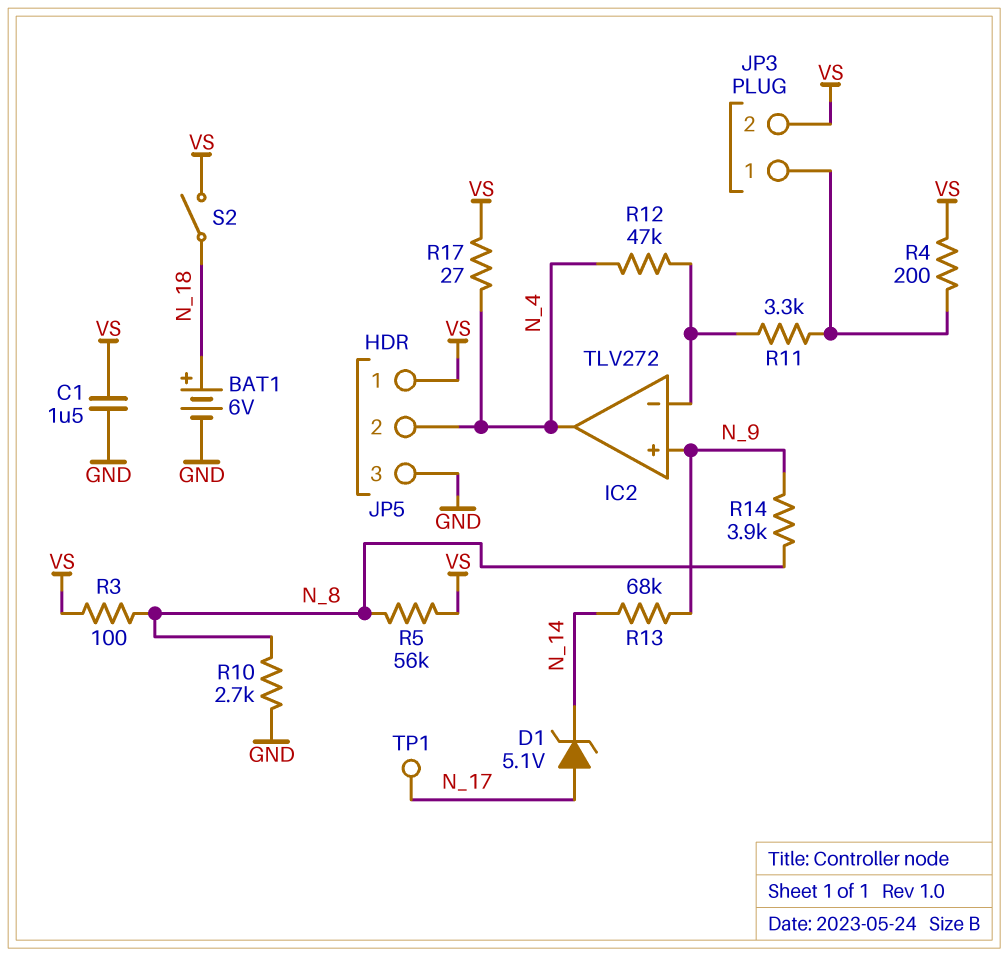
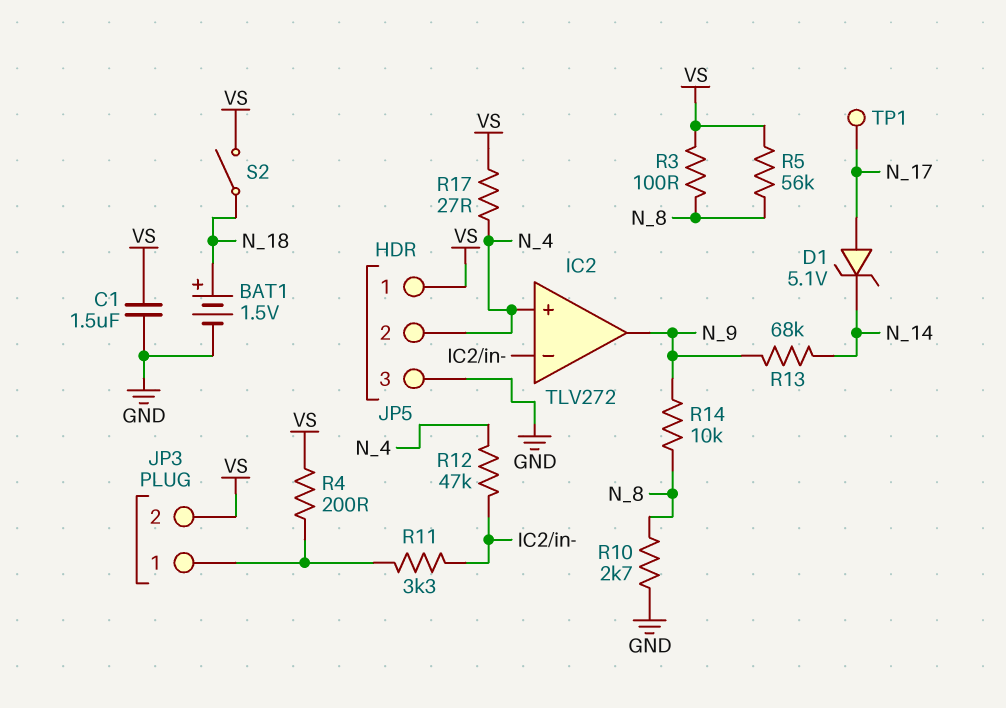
BAT1: 6V (plus N_18, minus GND) -> 1.5V (plus N_18, minus GND)
IC2 pin in+: N_9 -> N_4
IC2 pin out: N_4 -> N_9
R14: 3.9k (N_8, N_9) -> 10k (N_8, N_9)

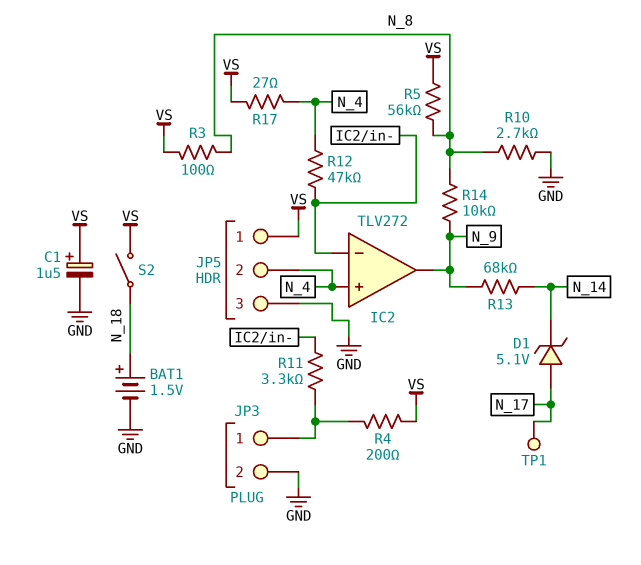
C1: 1.5uF (GND, VS) -> 1.5uF (plus VS, minus GND)
JP3 pin 2: VS -> GND

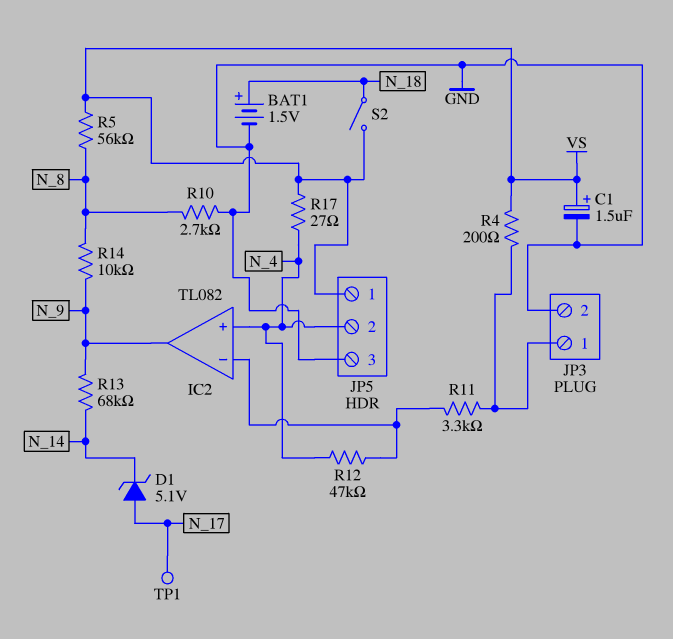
IC2: TLV272 -> TL082
R3: 100 (N_8, VS) -> none

